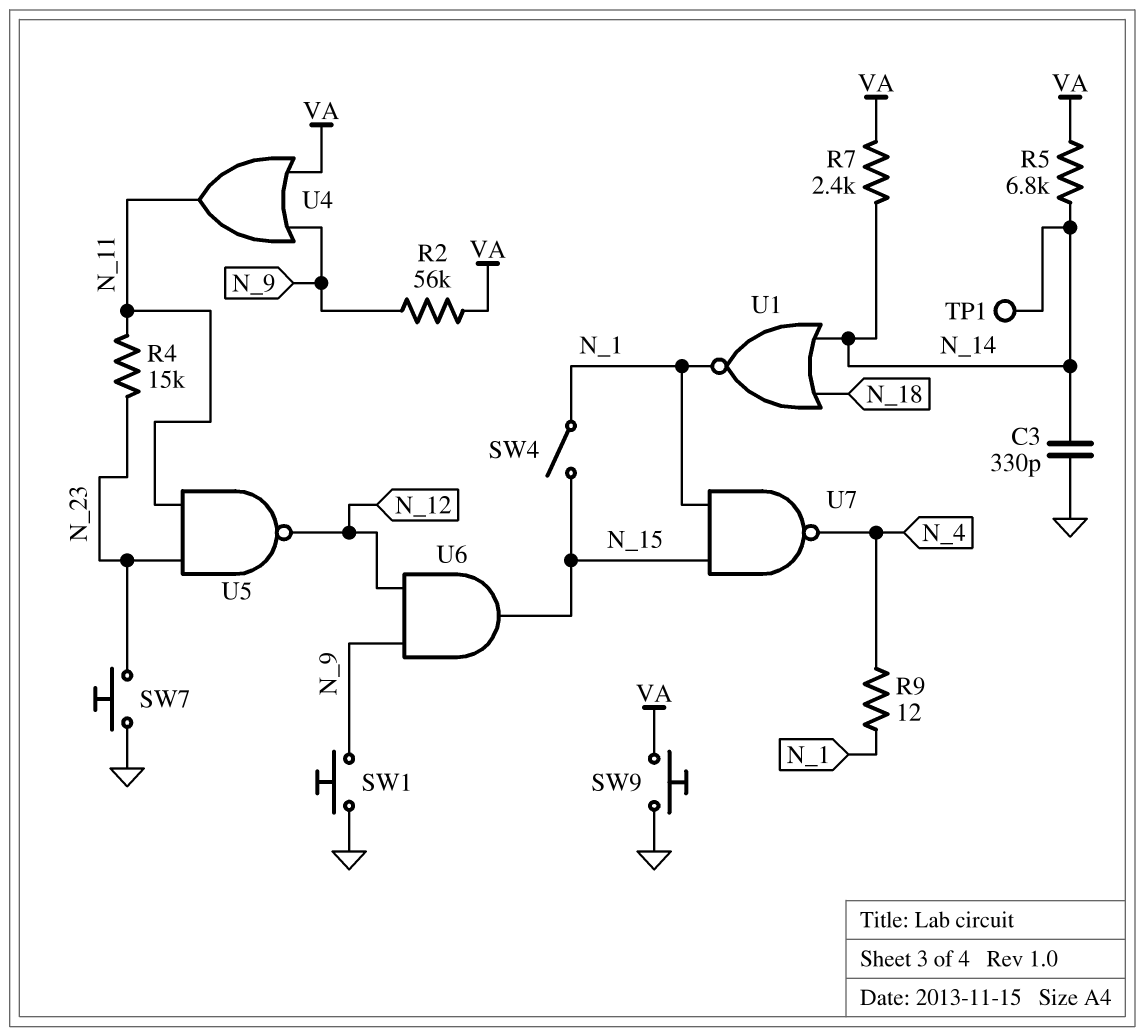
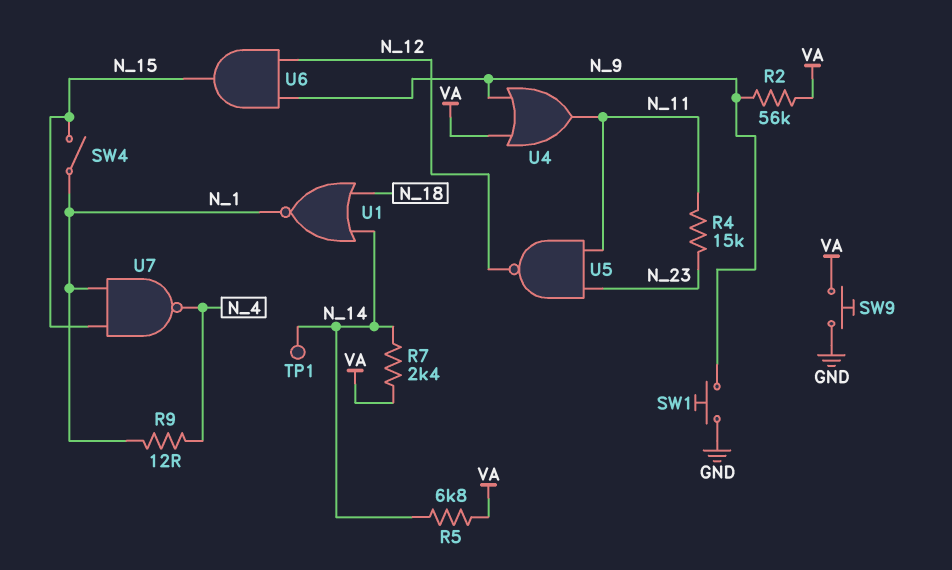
C3: 330pF (GND, N_14) -> none
SW7: button (GND, N_23) -> none

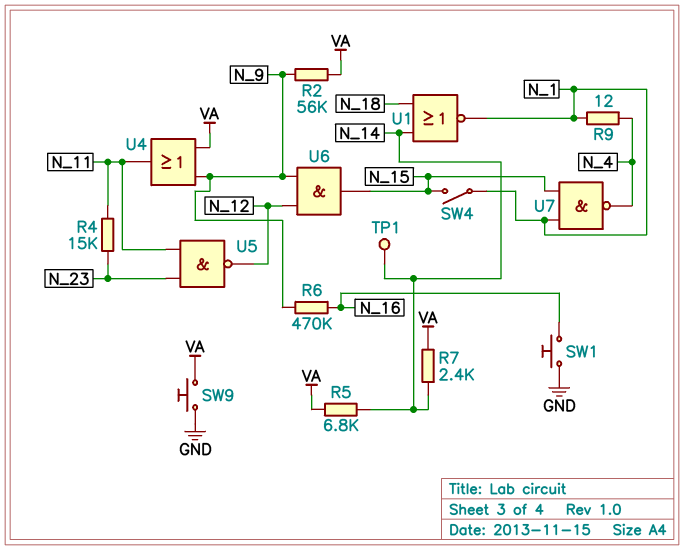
R6: none -> 470k (N_9, N_16)
SW1: button (GND, N_9) -> button (GND, N_16)

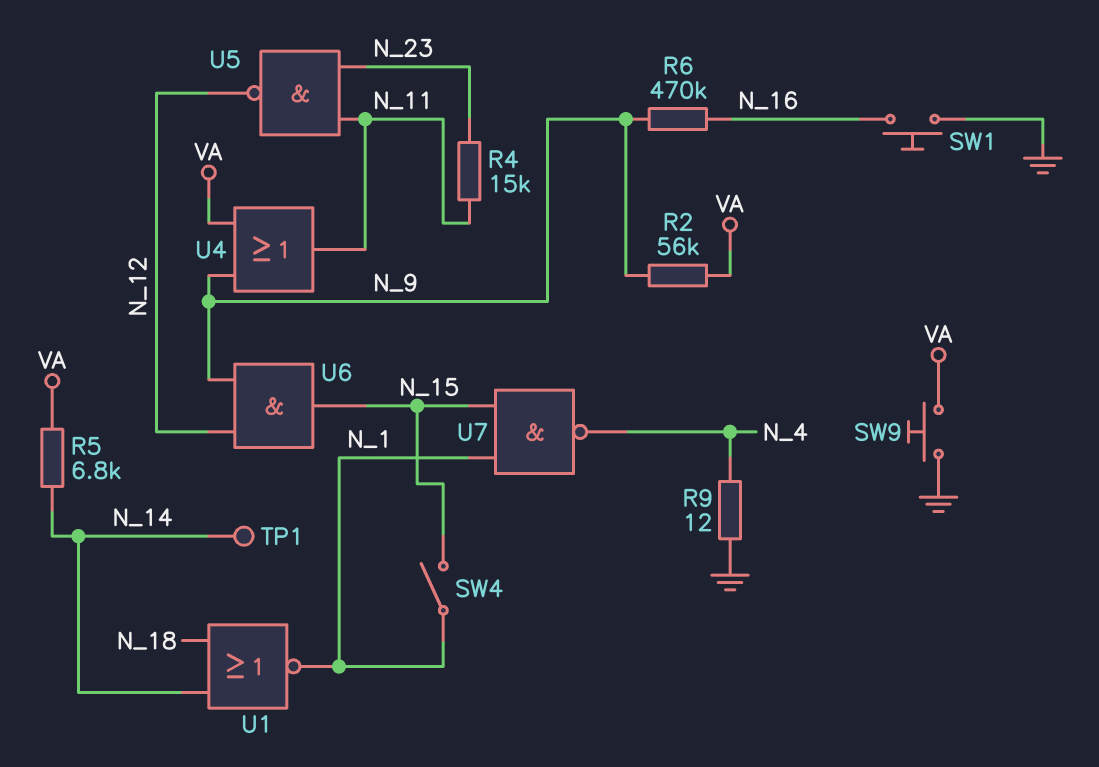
R7: 2.4k (N_14, VA) -> none
R9: 12 (N_1, N_4) -> 12 (GND, N_4)

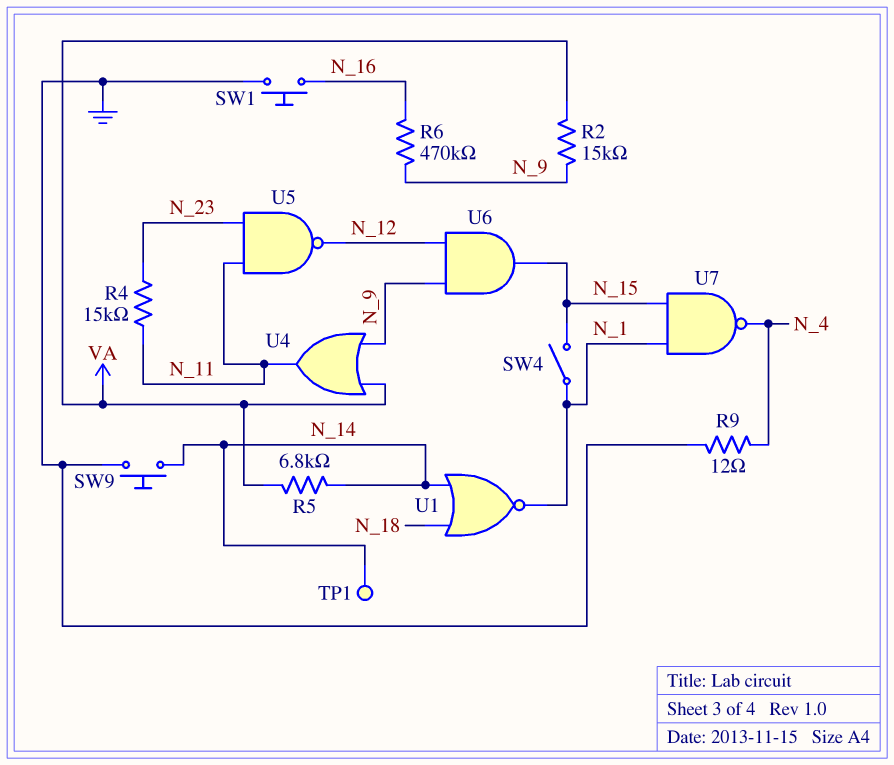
R2: 56k (N_9, VA) -> 15k (N_9, VA)
SW9: button (GND, VA) -> button (GND, N_14)

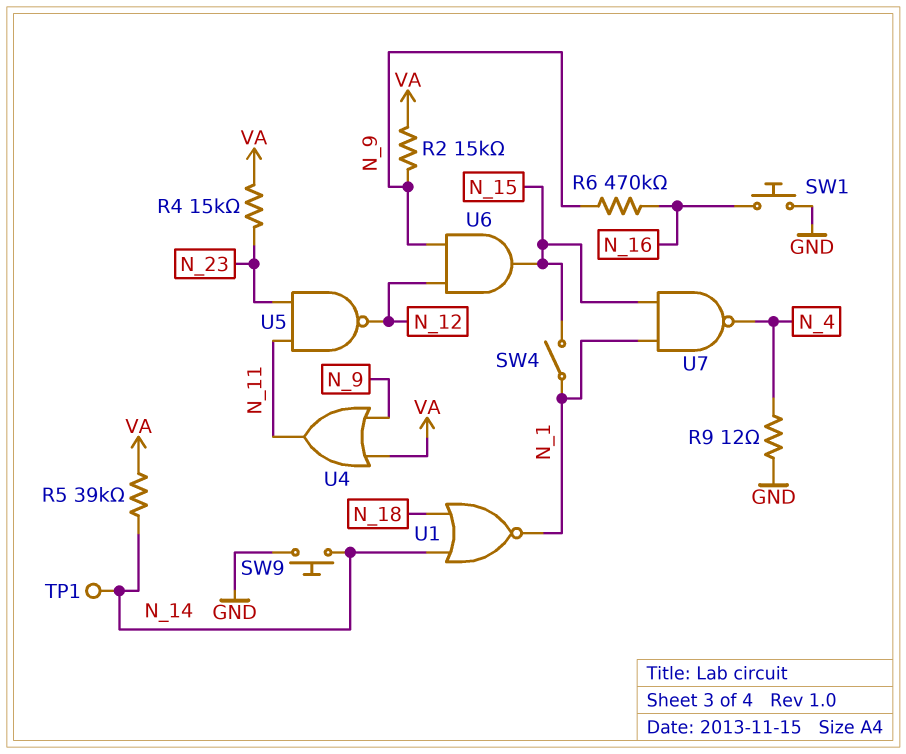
R4: 15k (N_11, N_23) -> 15k (N_23, VA)
R5: 6.8k (N_14, VA) -> 39k (N_14, VA)

